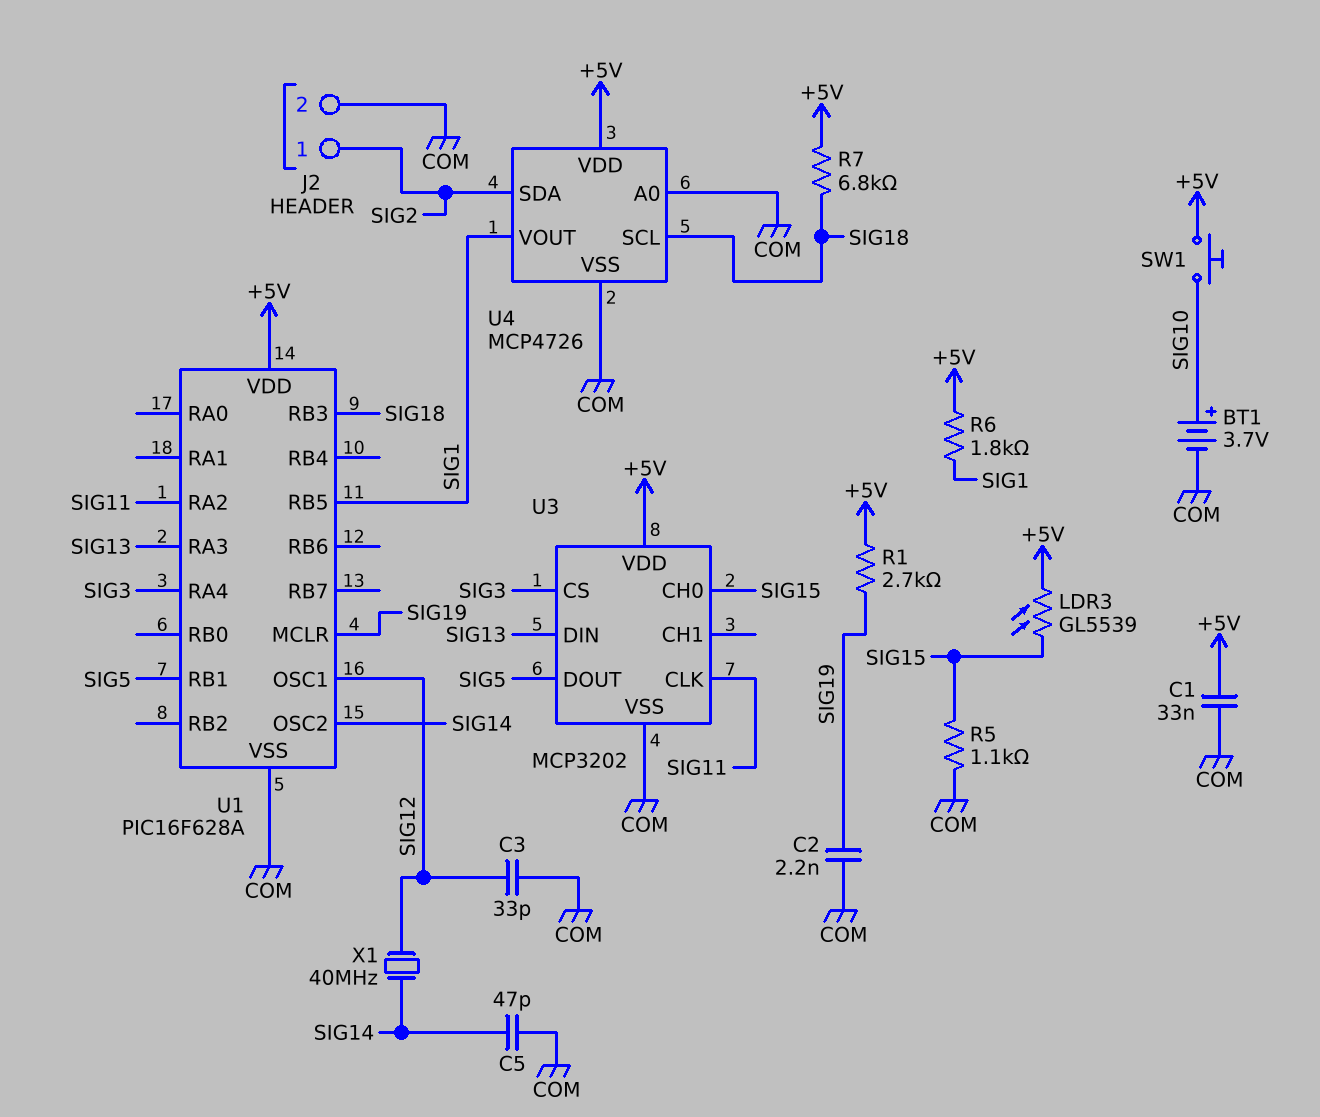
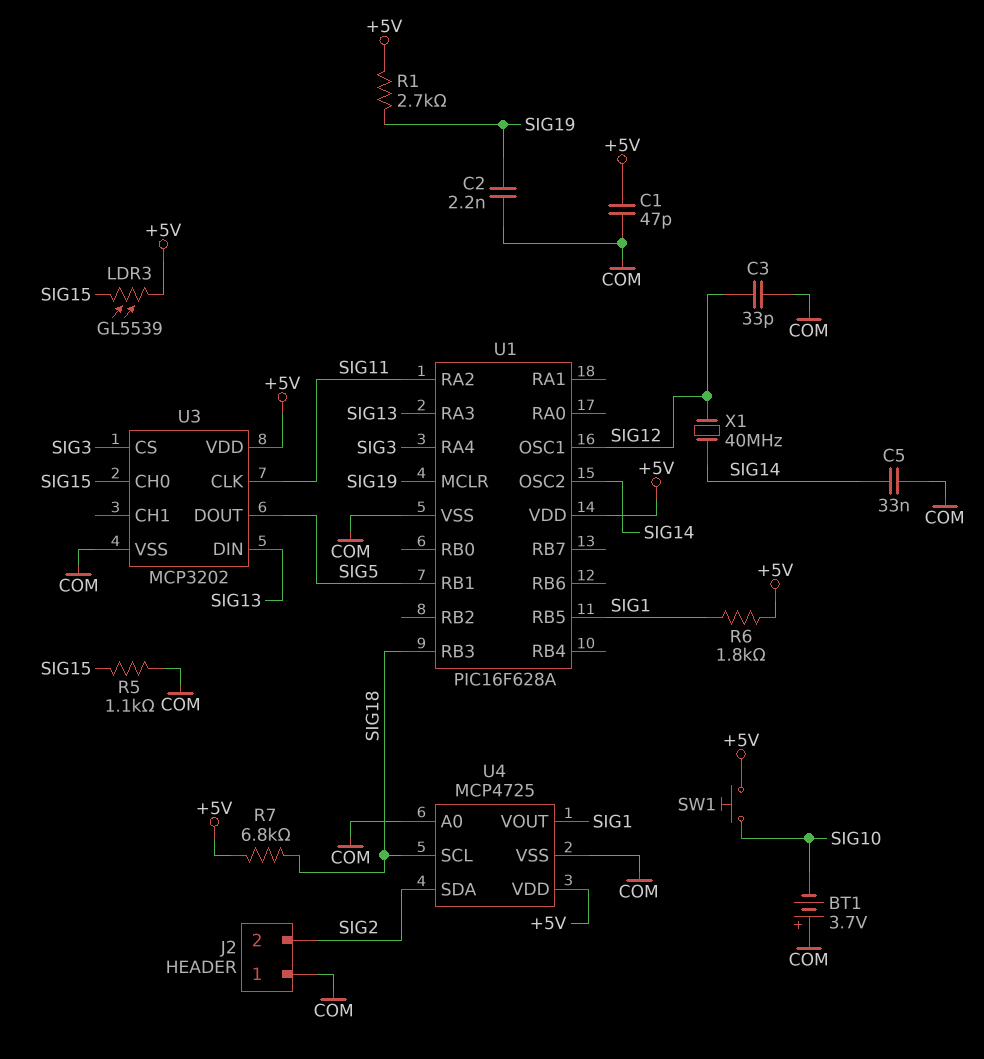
BT1: 3.7V (plus SIG10, minus COM) -> 3.7V (plus COM, minus SIG10)
C1: 33nF (+5V, COM) -> 47pF (+5V, COM)
C5: 47pF (COM, SIG14) -> 33nF (COM, SIG14)
J2 pin 1: SIG2 -> COM
J2 pin 2: COM -> SIG2
U4: MCP4726 -> MCP4725

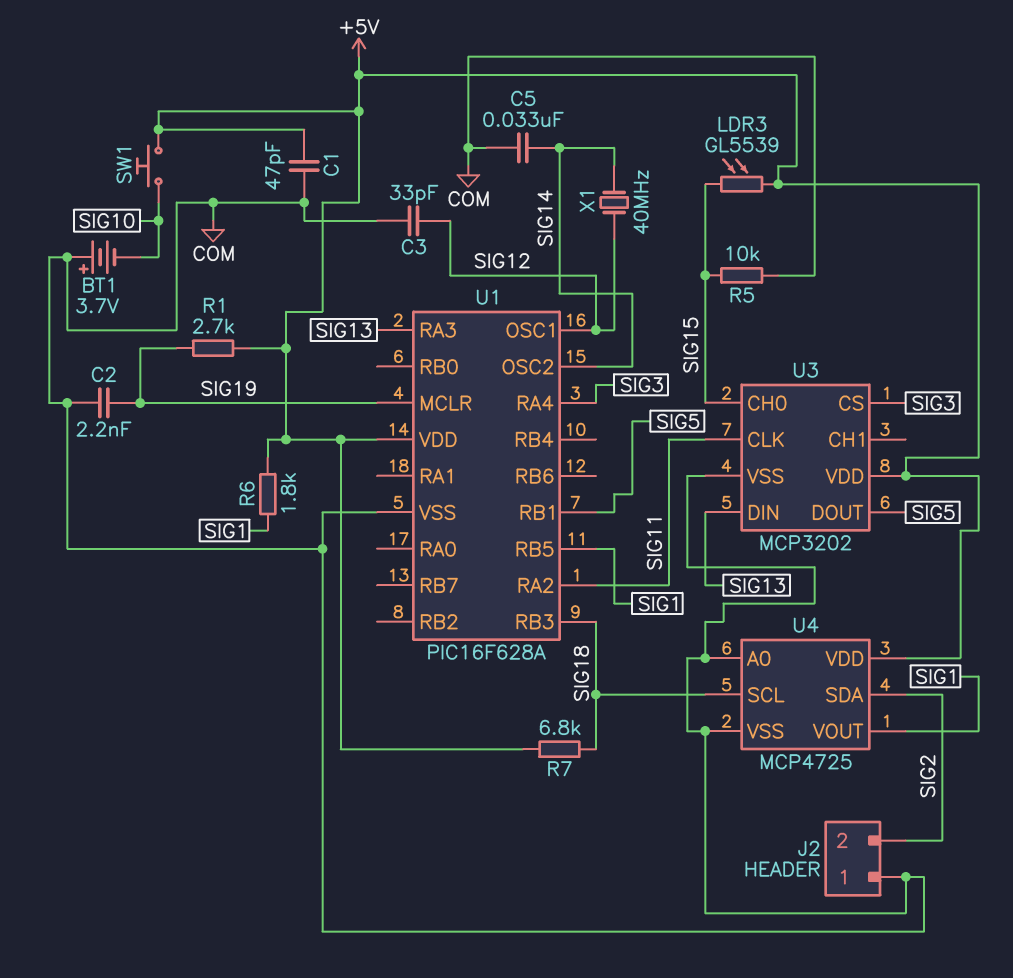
R5: 1.1k (COM, SIG15) -> 10k (COM, SIG15)

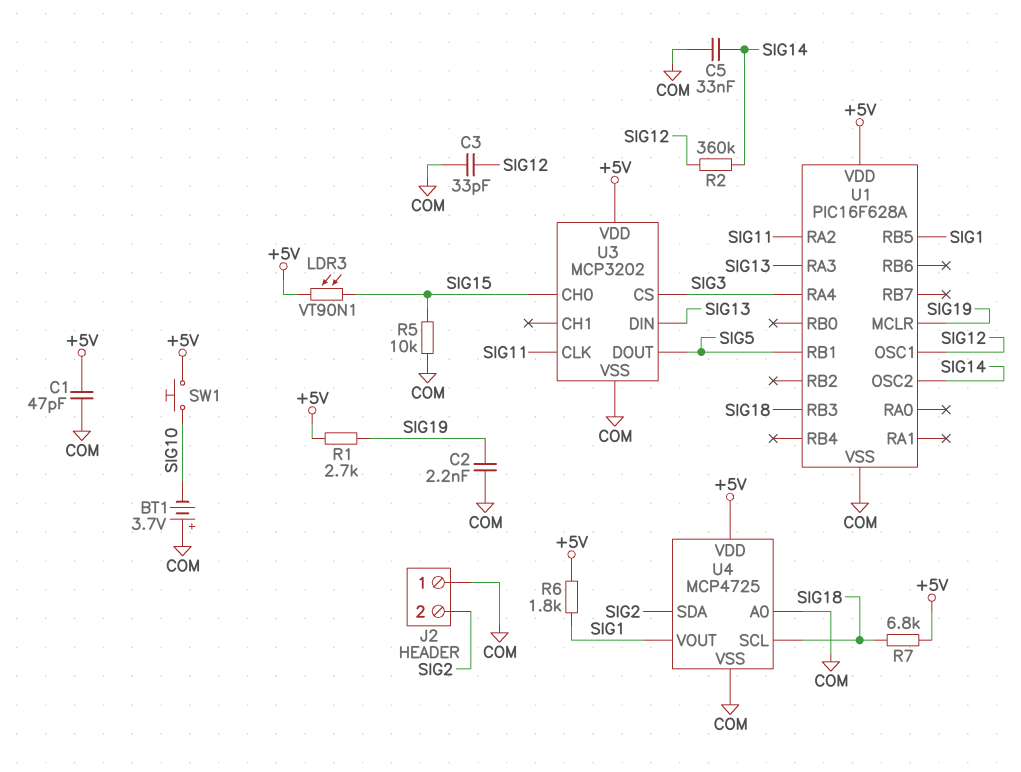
LDR3: GL5539 (+5V, SIG15) -> VT90N1 (+5V, SIG15)
R2: none -> 360k (SIG12, SIG14)
X1: 40MHz (SIG12, SIG14) -> none

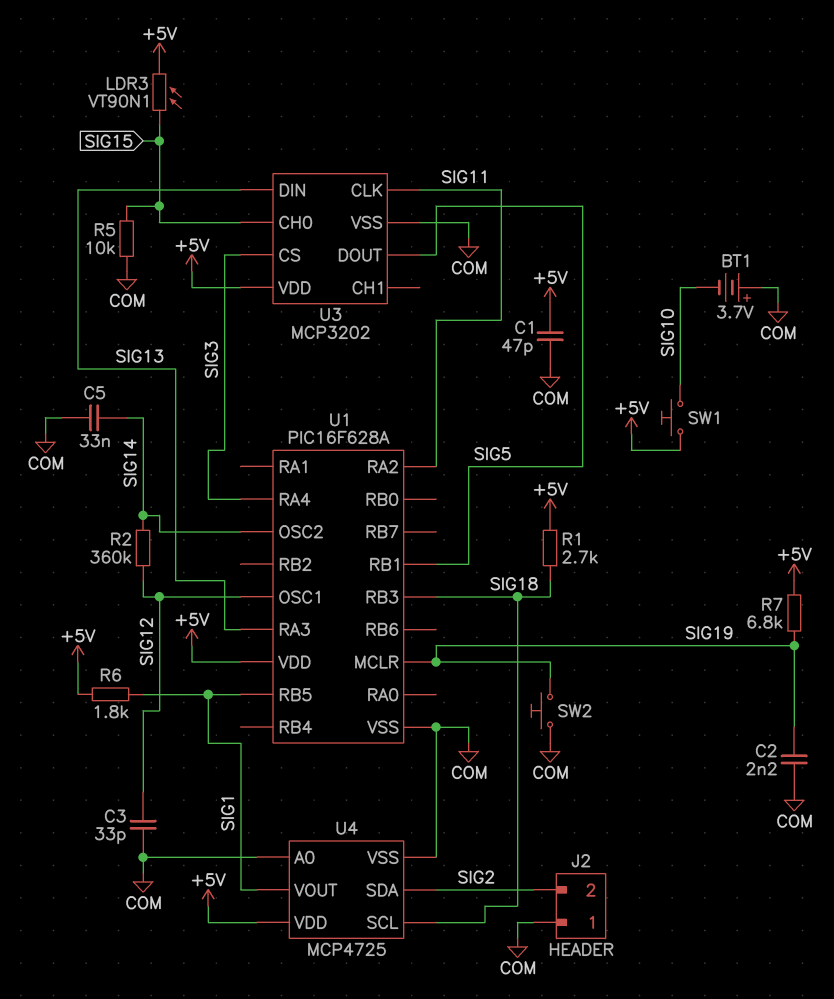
R1: 2.7k (+5V, SIG19) -> 2.7k (+5V, SIG18)
R7: 6.8k (+5V, SIG18) -> 6.8k (+5V, SIG19)
SW2: none -> button (COM, SIG19)

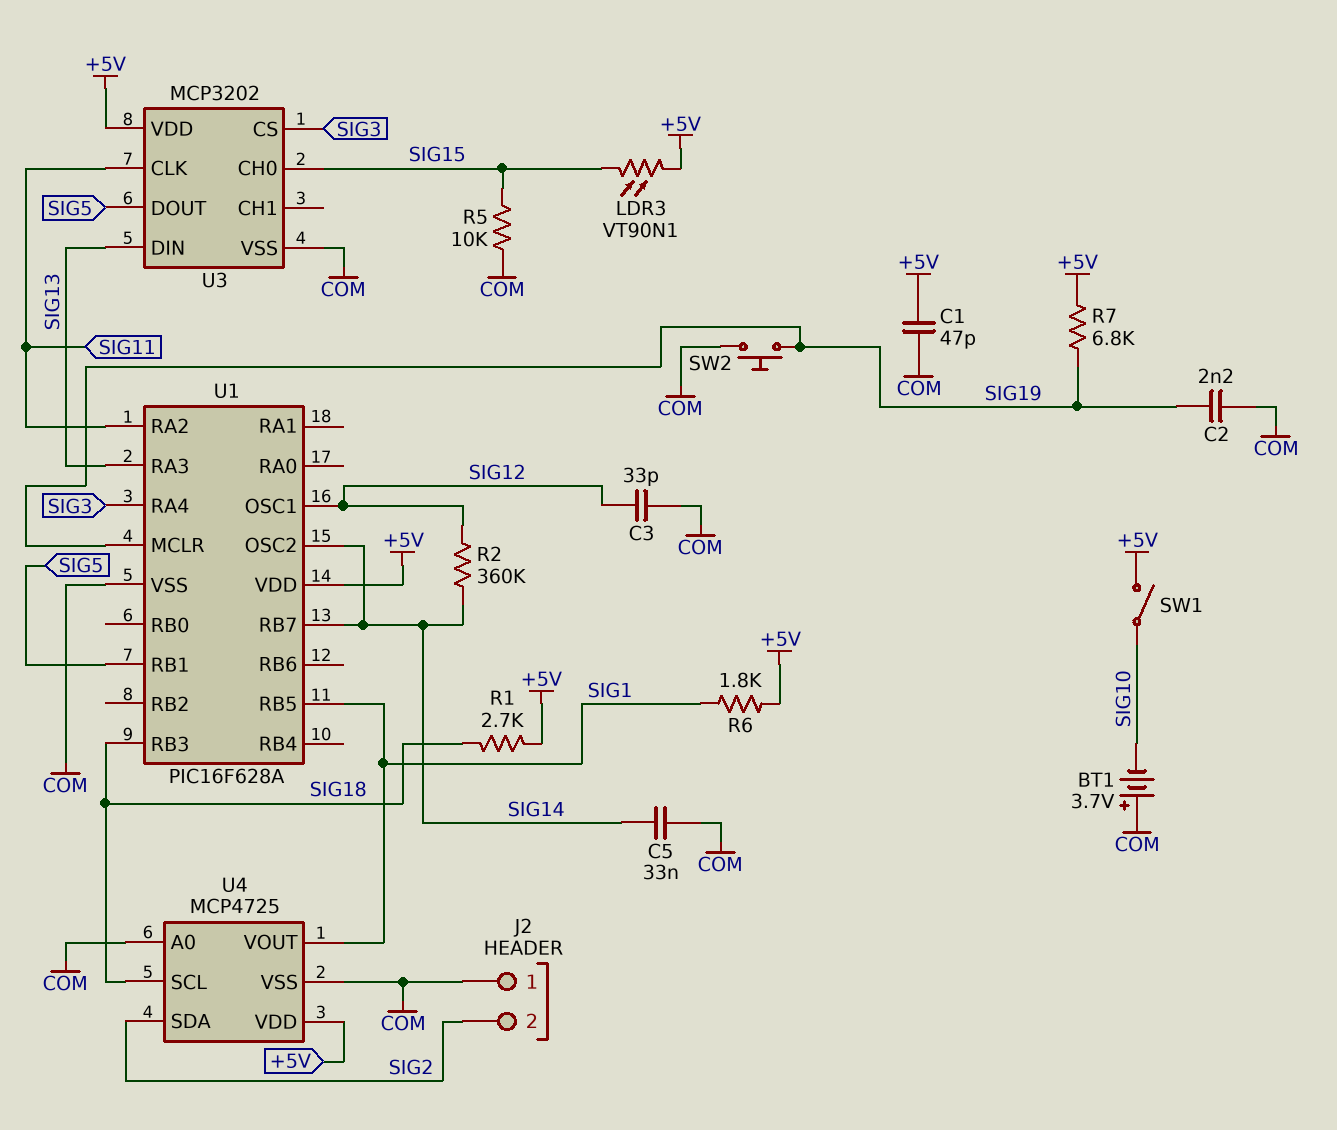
SW1: button (+5V, SIG10) -> switch (+5V, SIG10)
U1 pin RB7: none -> SIG14

